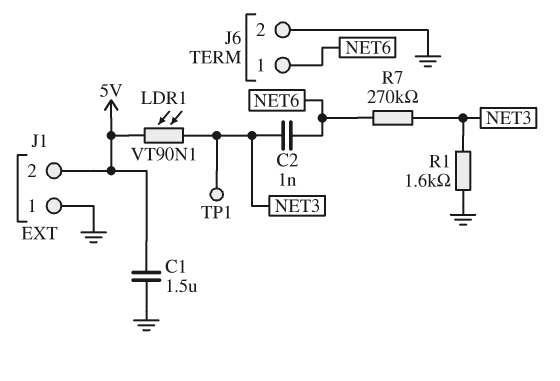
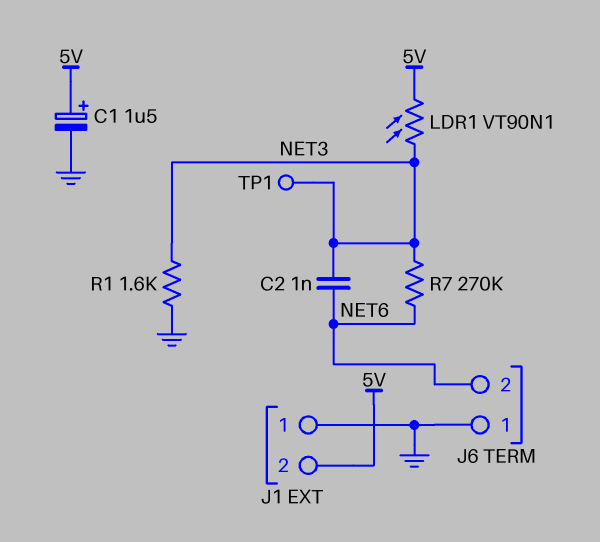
C1: 1.5uF (5V, GND) -> 1.5uF (plus 5V, minus GND)
J6 pin 1: NET6 -> GND
J6 pin 2: GND -> NET6

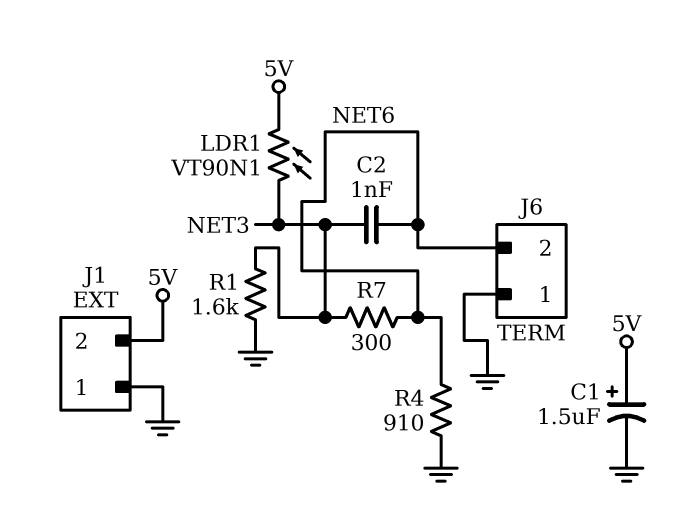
R4: none -> 910 (GND, NET6)
R7: 270k (NET3, NET6) -> 300 (NET3, NET6)
TP1: test point (NET3) -> none

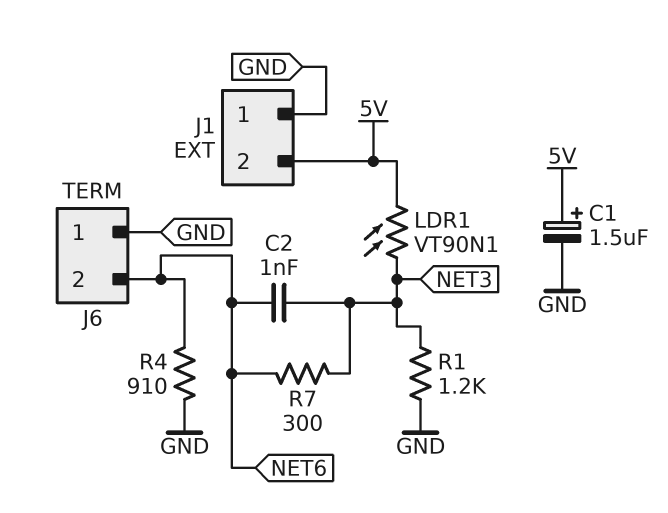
R1: 1.6k (GND, NET3) -> 1.2k (GND, NET3)

